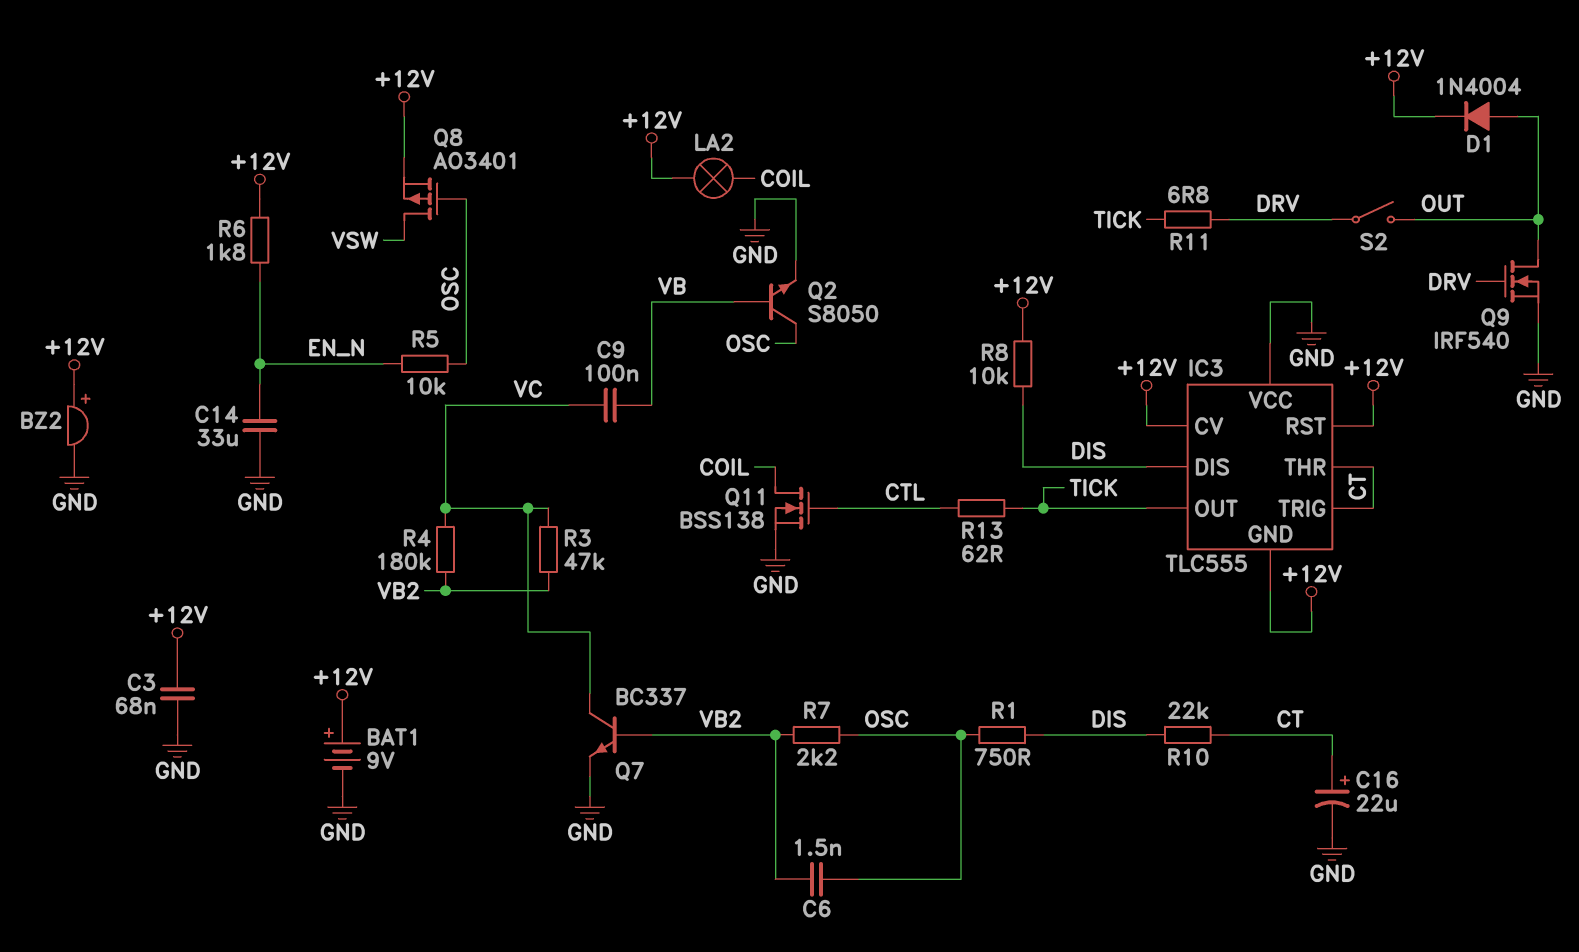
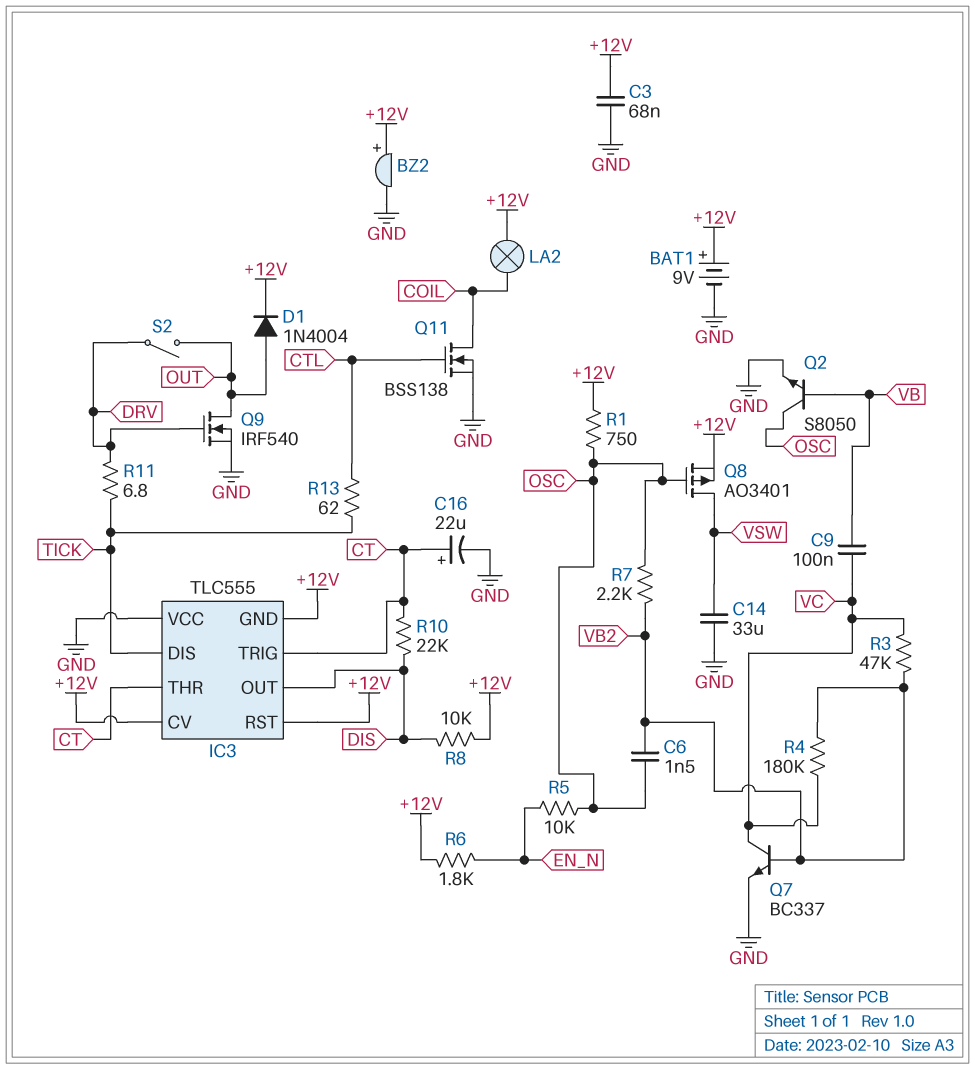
C14: 33uF (EN_N, GND) -> 33uF (GND, VSW)
IC3 pin DIS: DIS -> TICK
IC3 pin OUT: TICK -> DIS
R1: 750 (DIS, OSC) -> 750 (+12V, OSC)

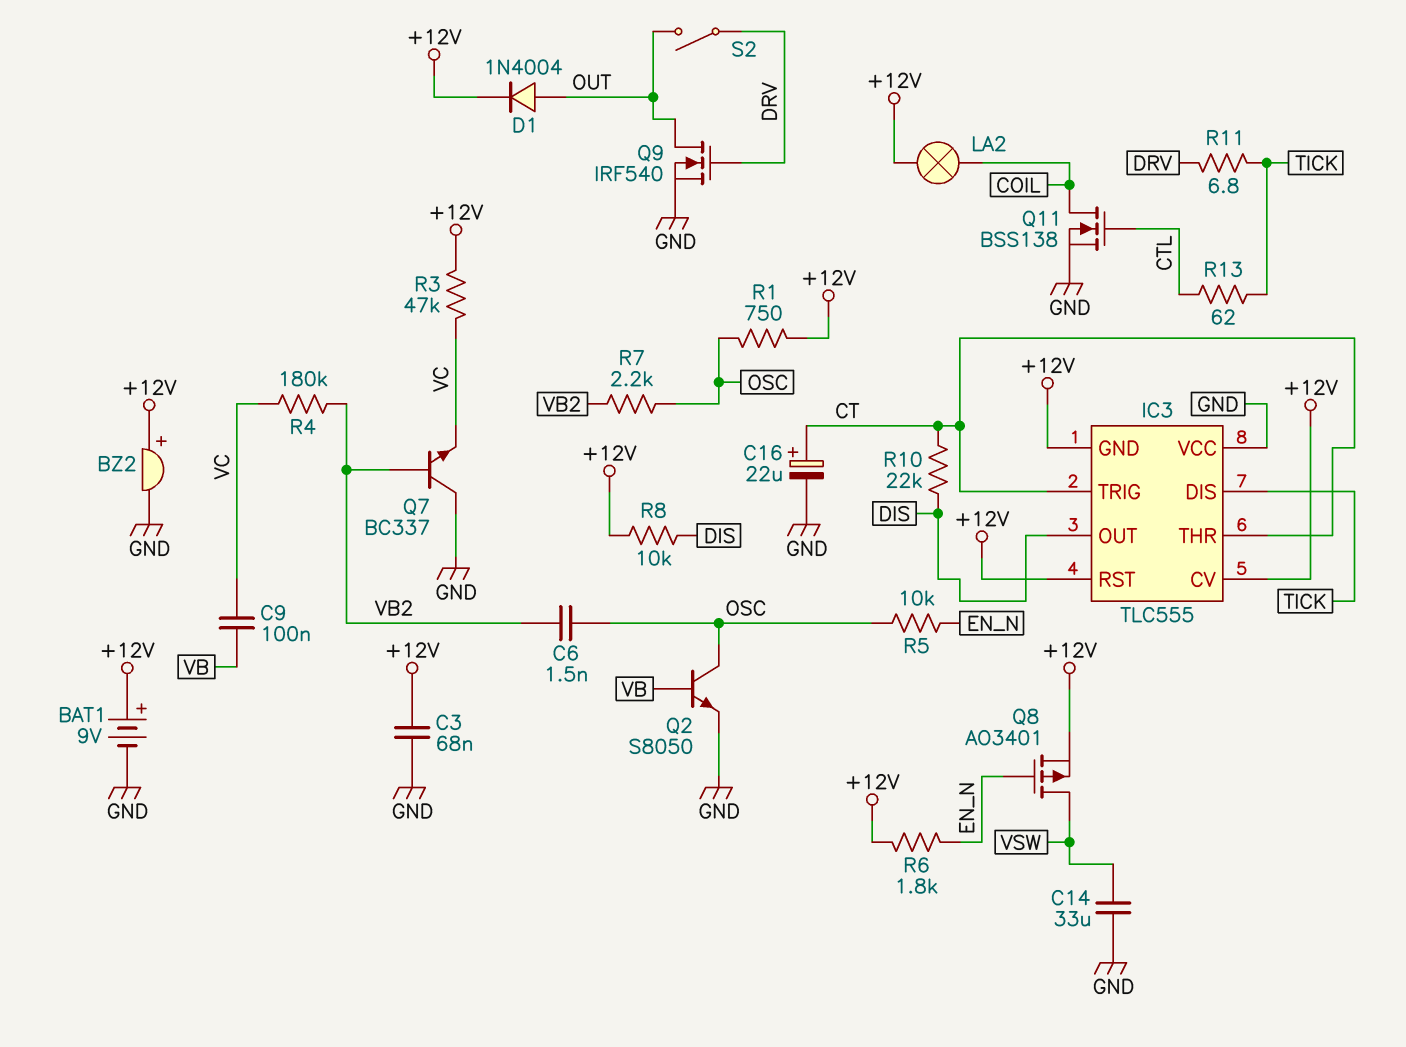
Q7: NPN BC337 (B VB2, C VC, E GND) -> NPN BC337 (B VB2, C GND, E VC)
Q8: PMOS AO3401 (G OSC, D VSW, S +12V) -> PMOS AO3401 (G EN_N, D VSW, S +12V)
R3: 47k (VB2, VC) -> 47k (+12V, VC)

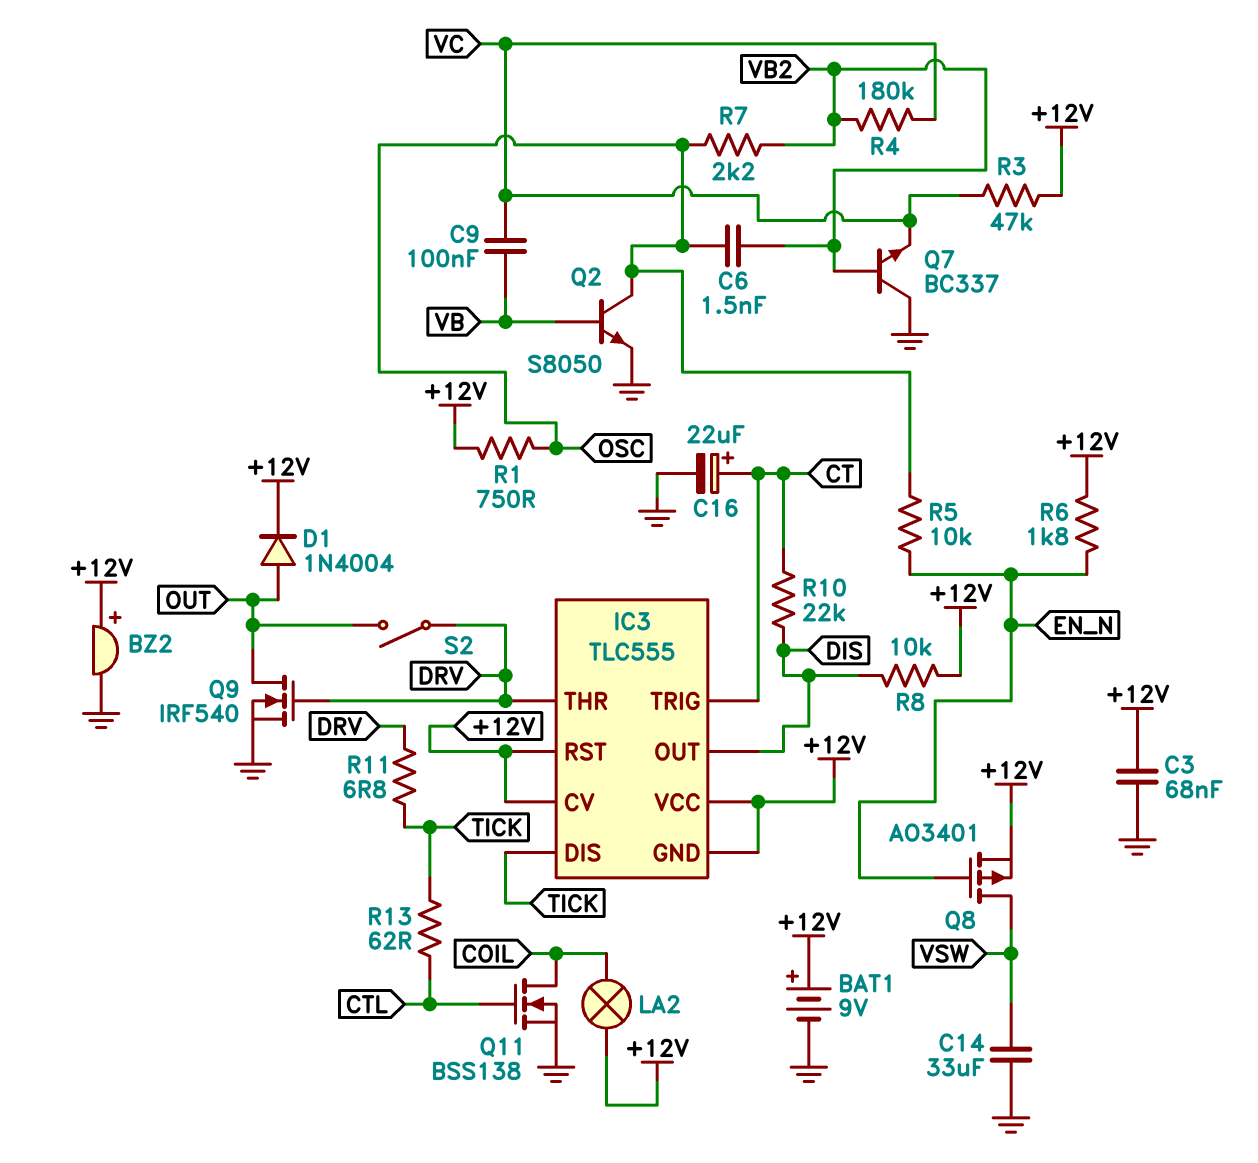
IC3 pin THR: CT -> DRV
IC3 pin VCC: GND -> +12V

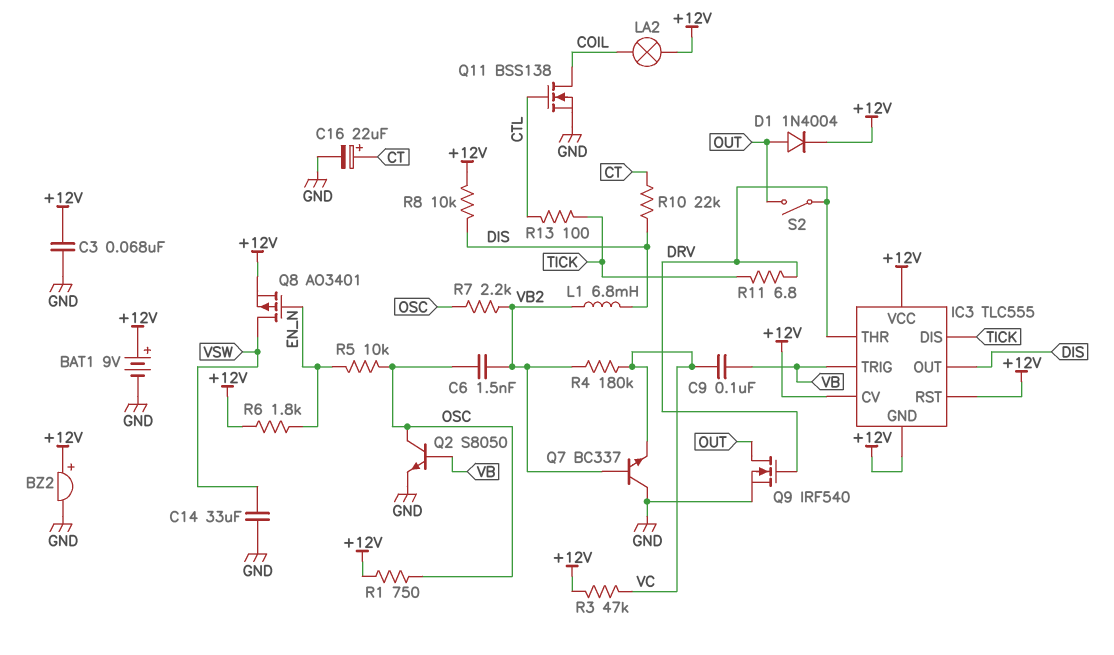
IC3 pin TRIG: CT -> VB
L1: none -> 6.8mH (DIS, VB2)
R13: 62 (CTL, TICK) -> 100 (CTL, TICK)

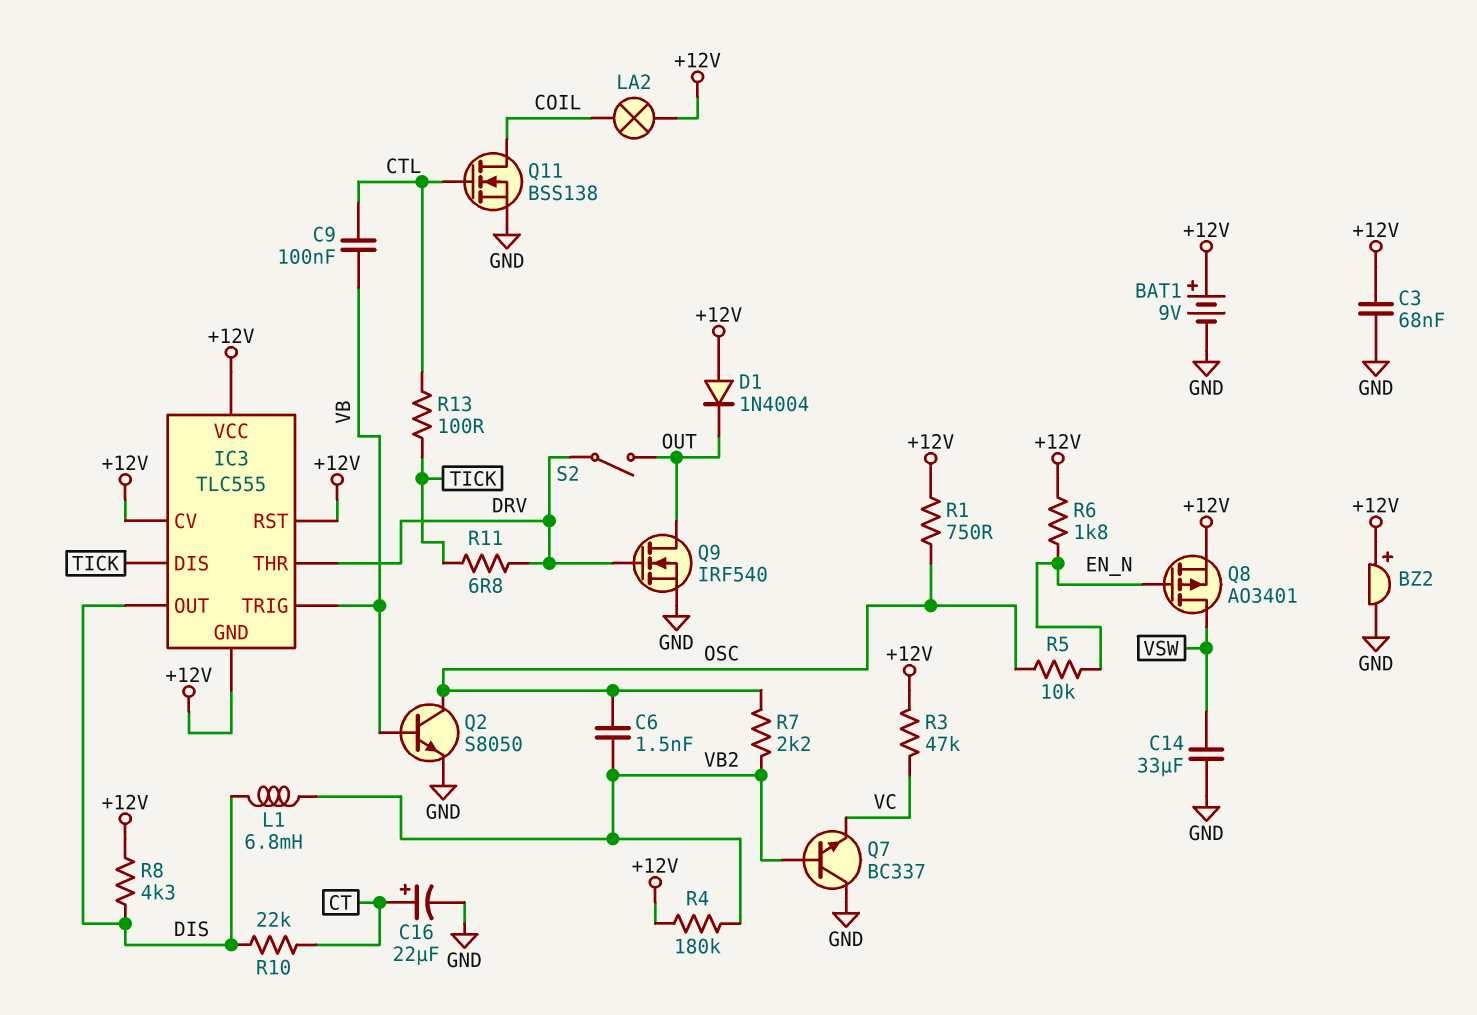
C9: 100nF (VB, VC) -> 100nF (CTL, VB)
D1: diode 1N4004 (A OUT, K +12V) -> diode 1N4004 (A +12V, K OUT)
R4: 180k (VB2, VC) -> 180k (+12V, VB2)
R8: 10k (+12V, DIS) -> 4.3k (+12V, DIS)

